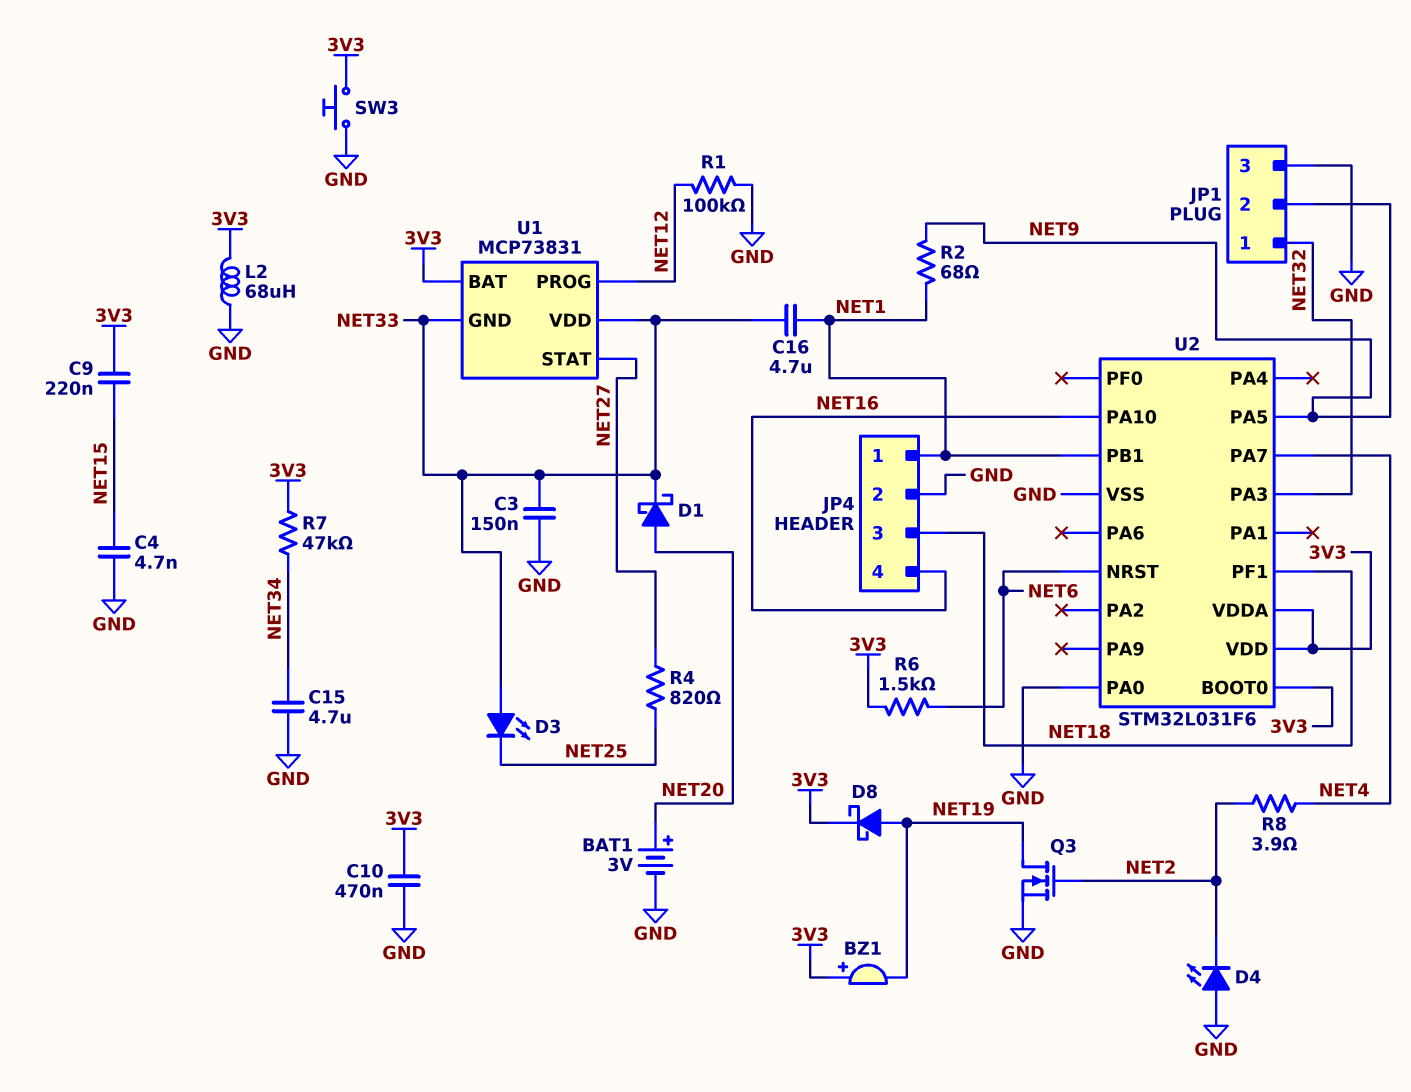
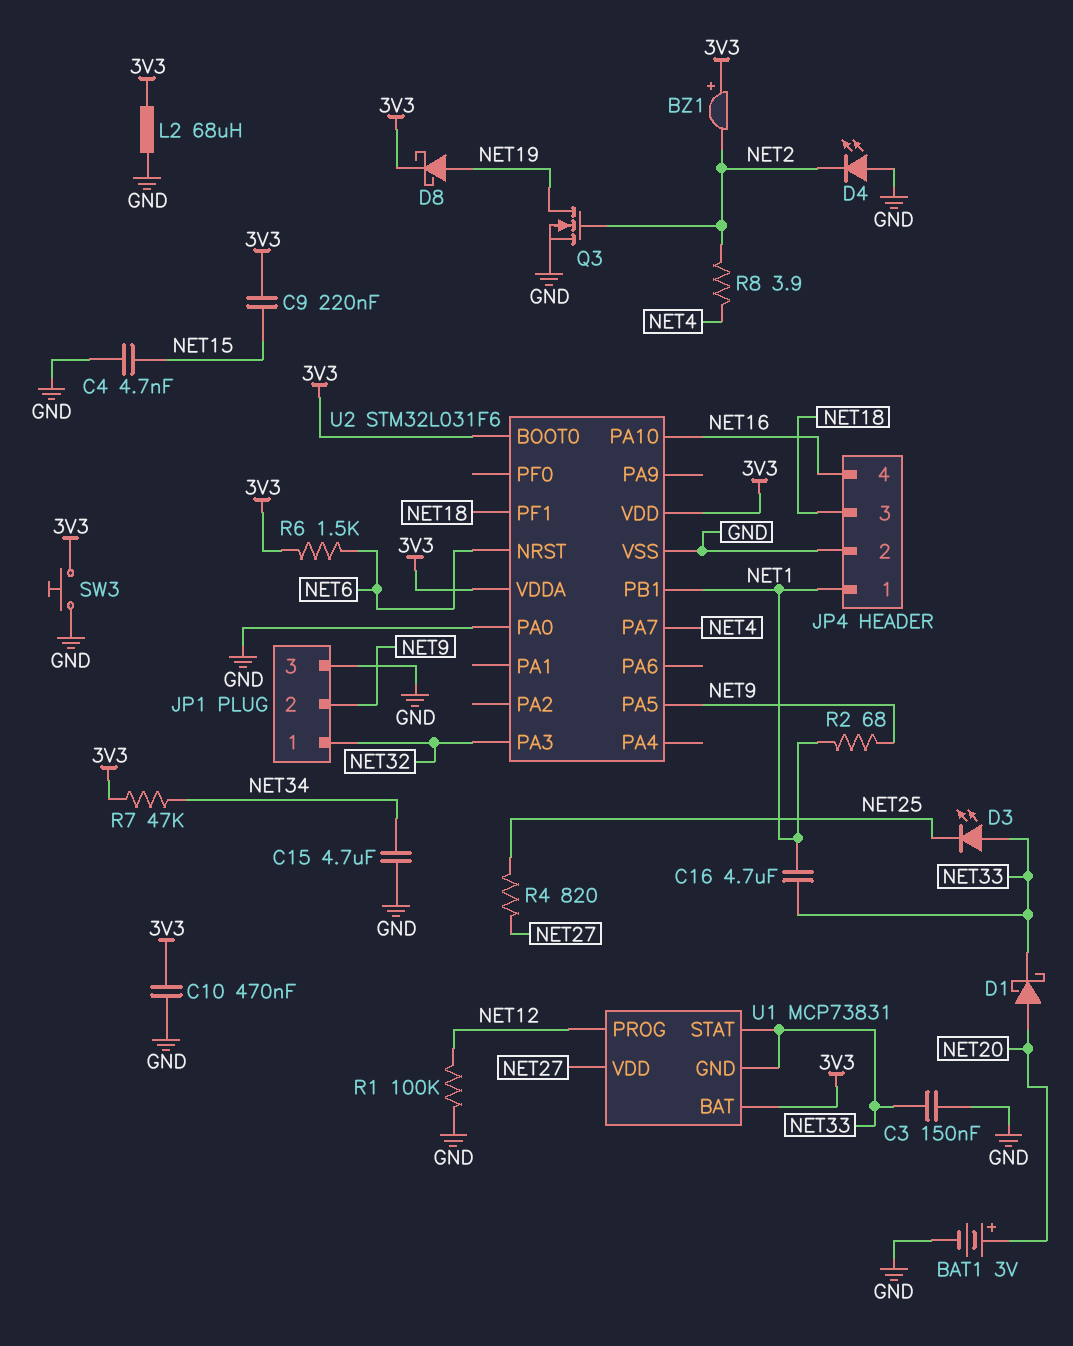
BZ1: buzzer (plus 3V3, minus NET19) -> buzzer (plus 3V3, minus NET2)
U1 pin STAT: NET27 -> NET33
U1 pin VDD: NET33 -> NET27

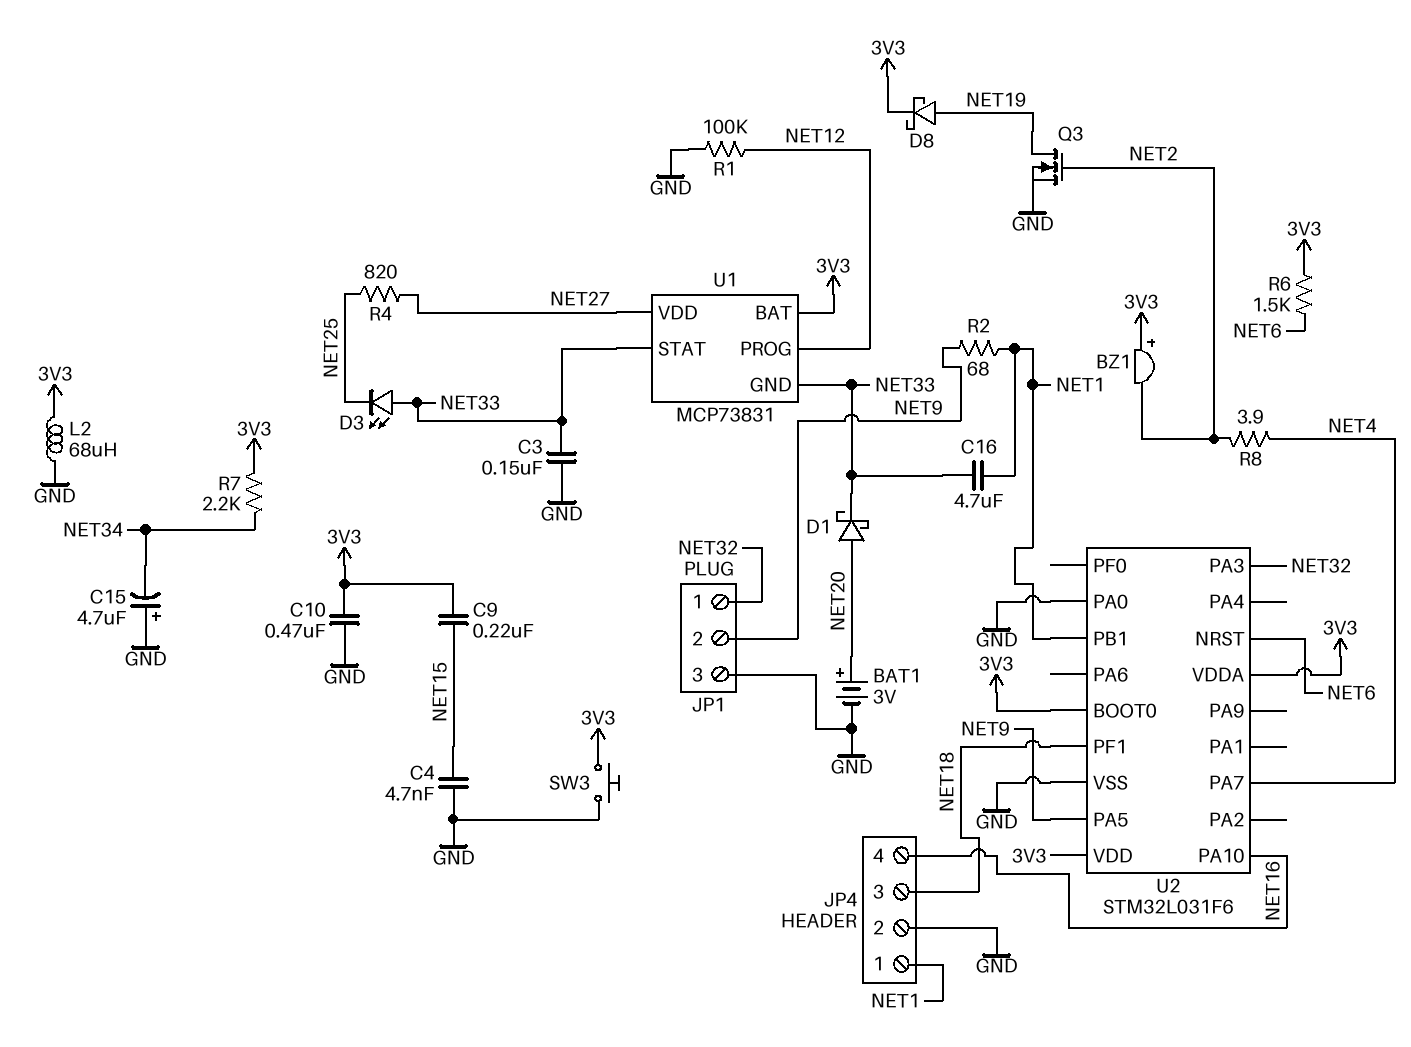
C15: 4.7uF (GND, NET34) -> 4.7uF (plus GND, minus NET34)
D4: LED (A GND, K NET2) -> none
R7: 47k (3V3, NET34) -> 2.2k (3V3, NET34)

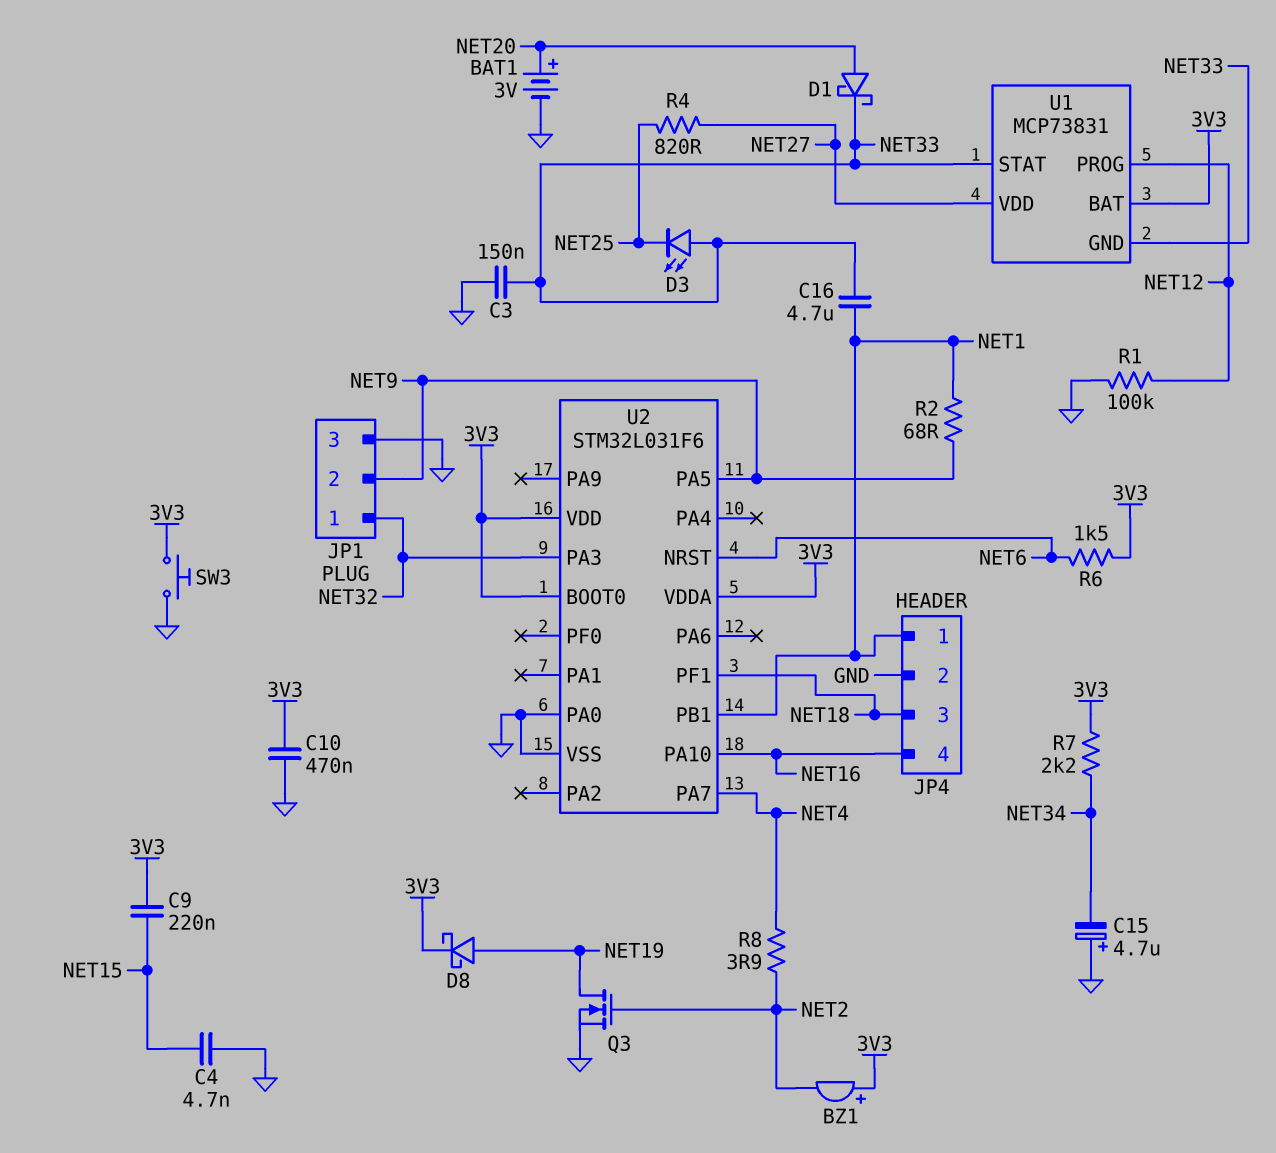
L2: 68uH (3V3, GND) -> none

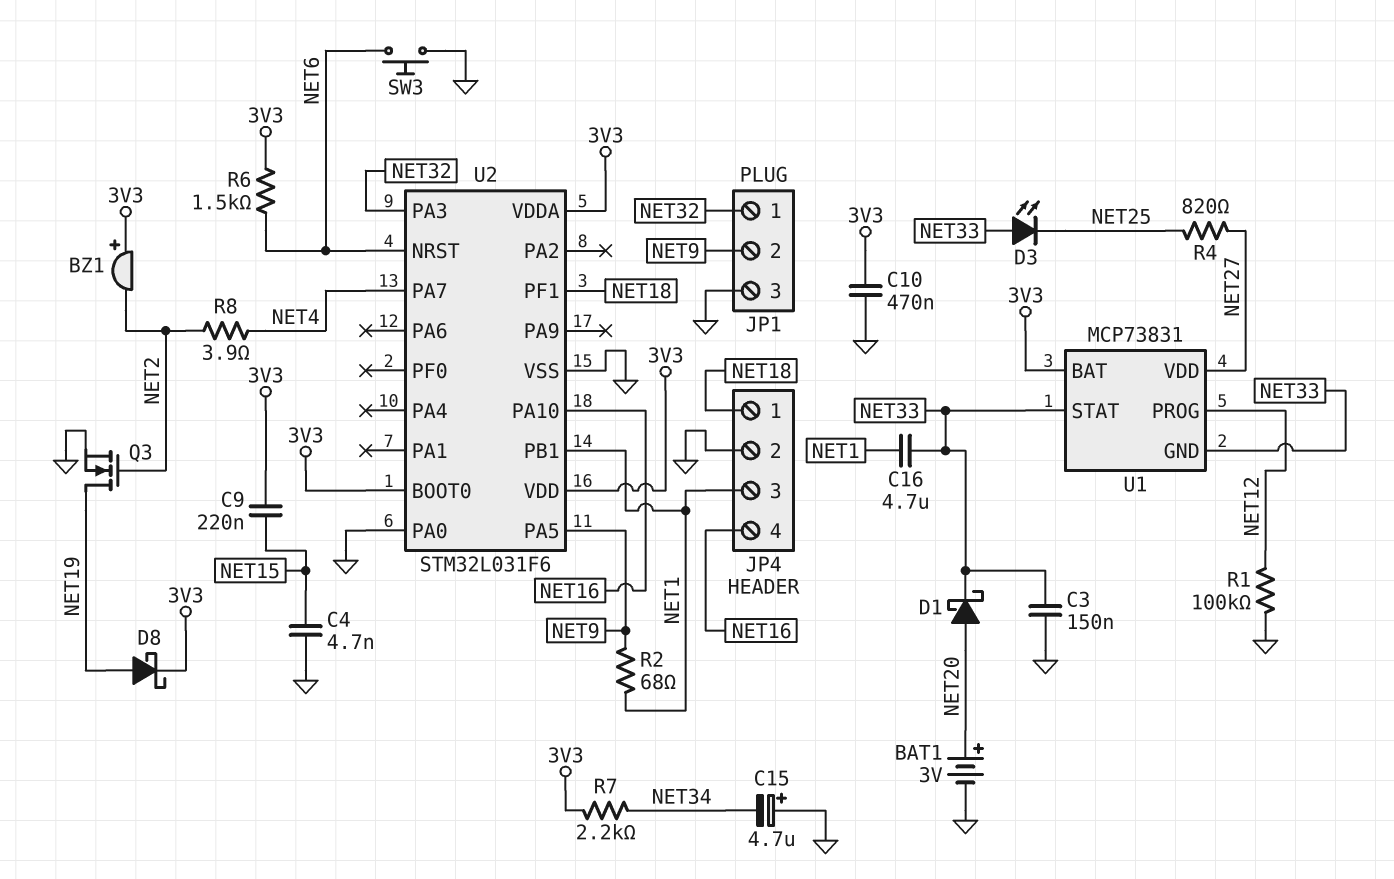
JP4 pin 1: NET1 -> NET18
JP4 pin 3: NET18 -> NET1
SW3: button (3V3, GND) -> button (GND, NET6)

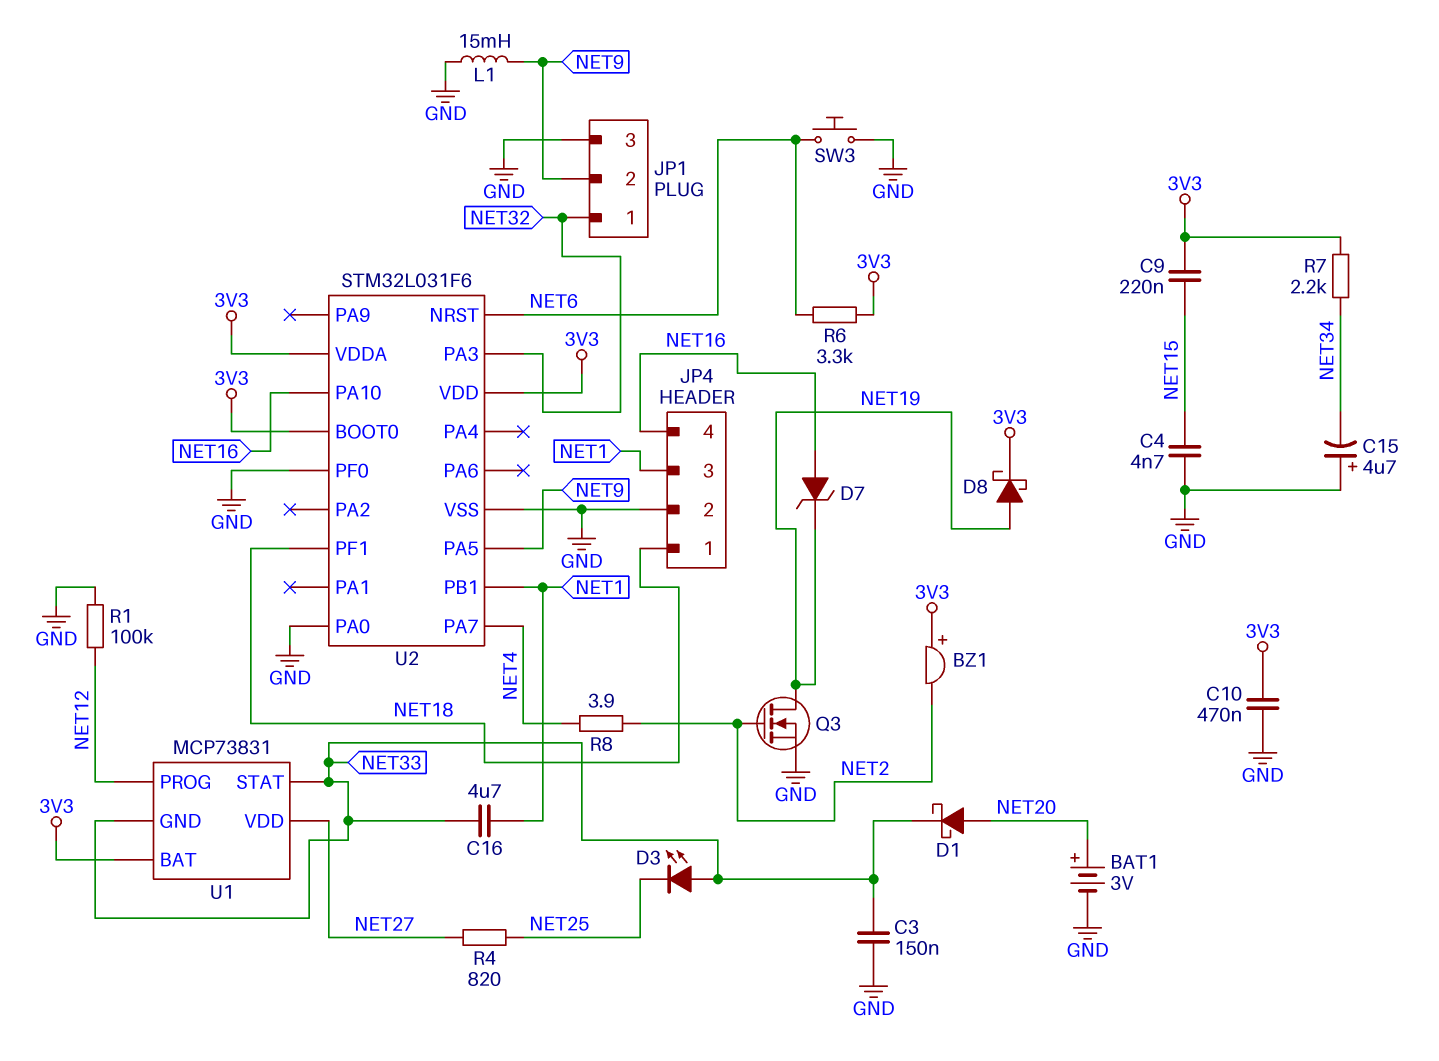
D7: none -> zener (A NET16, K NET19)
L1: none -> 15mH (GND, NET9)
R2: 68 (NET1, NET9) -> none
R6: 1.5k (3V3, NET6) -> 3.3k (3V3, NET6)
U2 pin PF0: none -> GND

